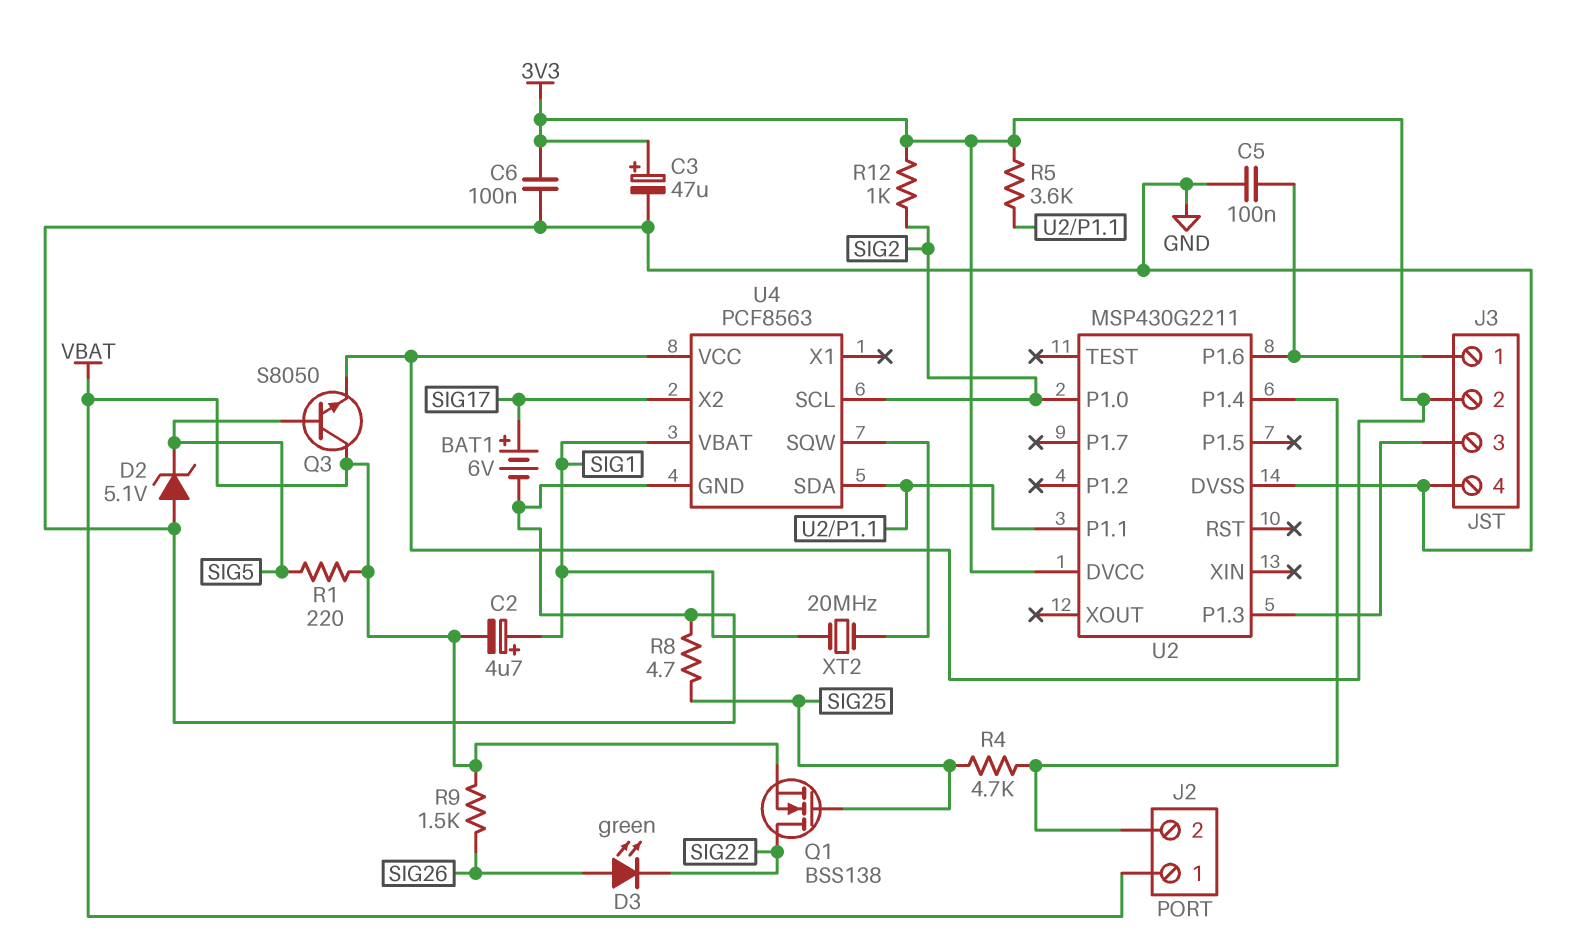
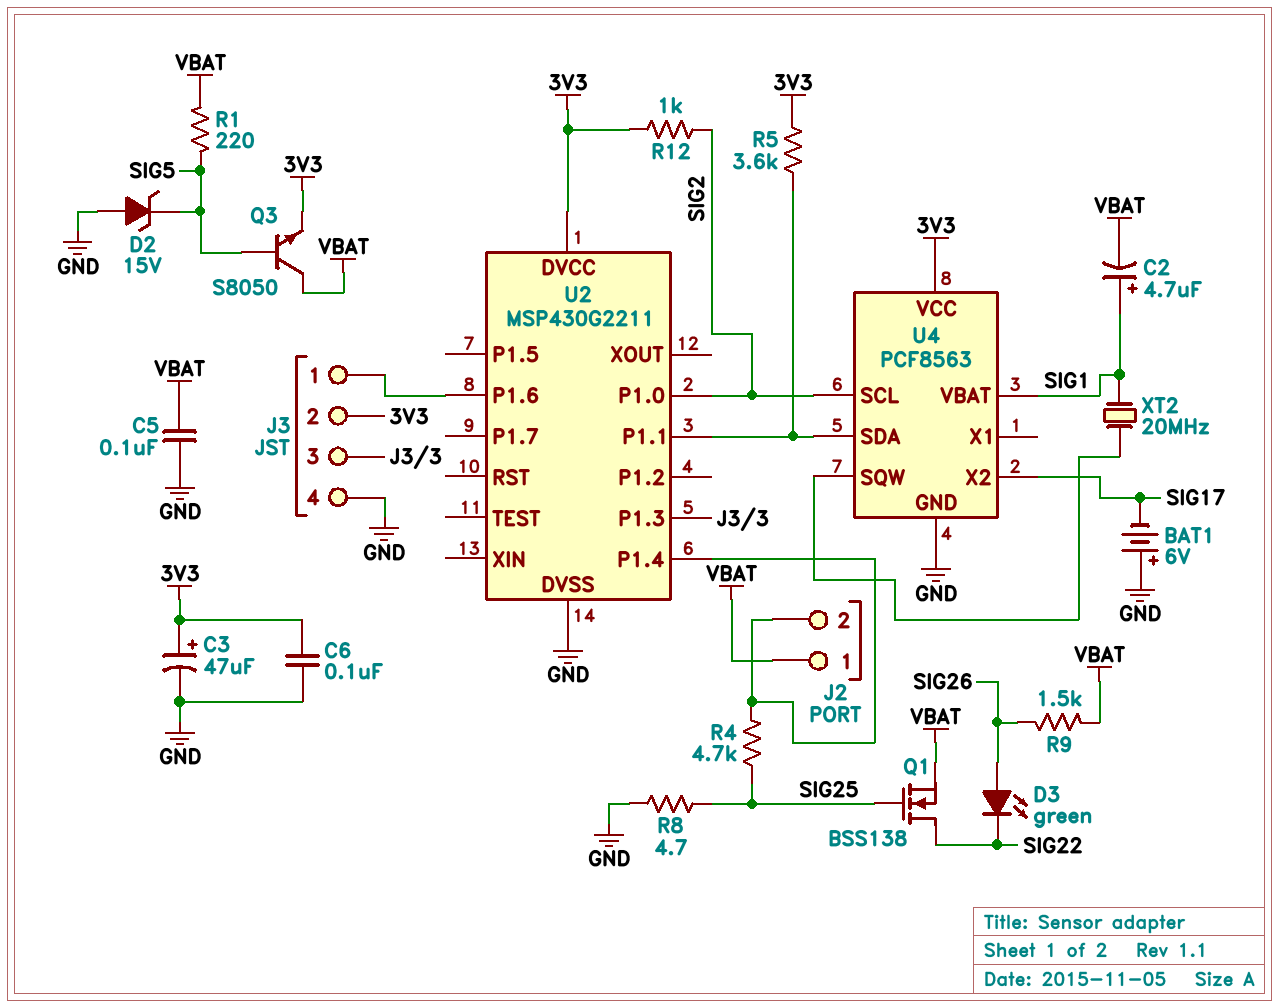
BAT1: 6V (plus SIG17, minus GND) -> 6V (plus GND, minus SIG17)
C5: 100nF (GND, J3/1) -> 100nF (GND, VBAT)
D2: zener 5.1V (A GND, K SIG5) -> zener 15V (A GND, K SIG5)

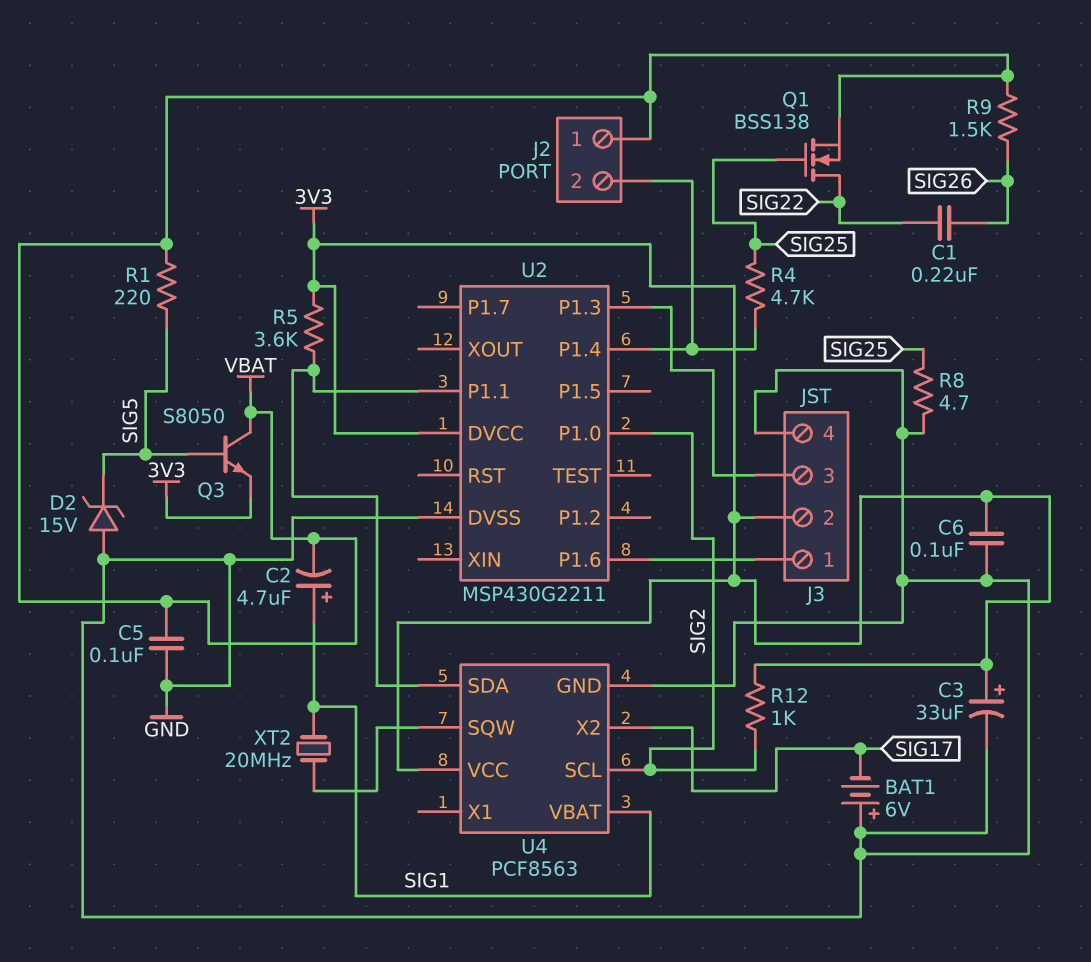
C1: none -> 220nF (SIG22, SIG26)
C3: 47uF (plus 3V3, minus GND) -> 33uF (plus 3V3, minus GND)
D3: LED green (A SIG26, K SIG22) -> none

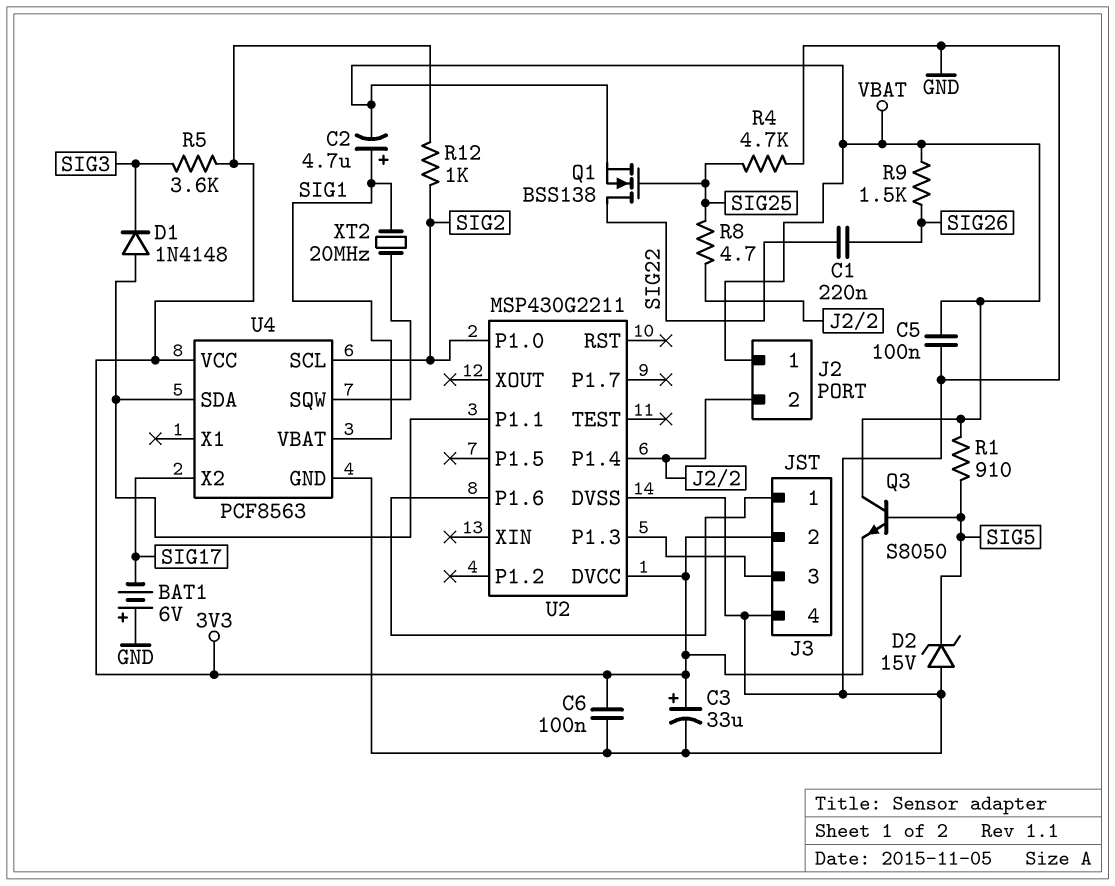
D1: none -> diode 1N4148 (A U2/P1.1, K SIG3)
R1: 220 (SIG5, VBAT) -> 910 (SIG5, VBAT)
R4: 4.7k (J2/2, SIG25) -> 4.7k (GND, SIG25)
R5: 3.6k (3V3, U2/P1.1) -> 3.6k (3V3, SIG3)
R8: 4.7 (GND, SIG25) -> 4.7 (J2/2, SIG25)

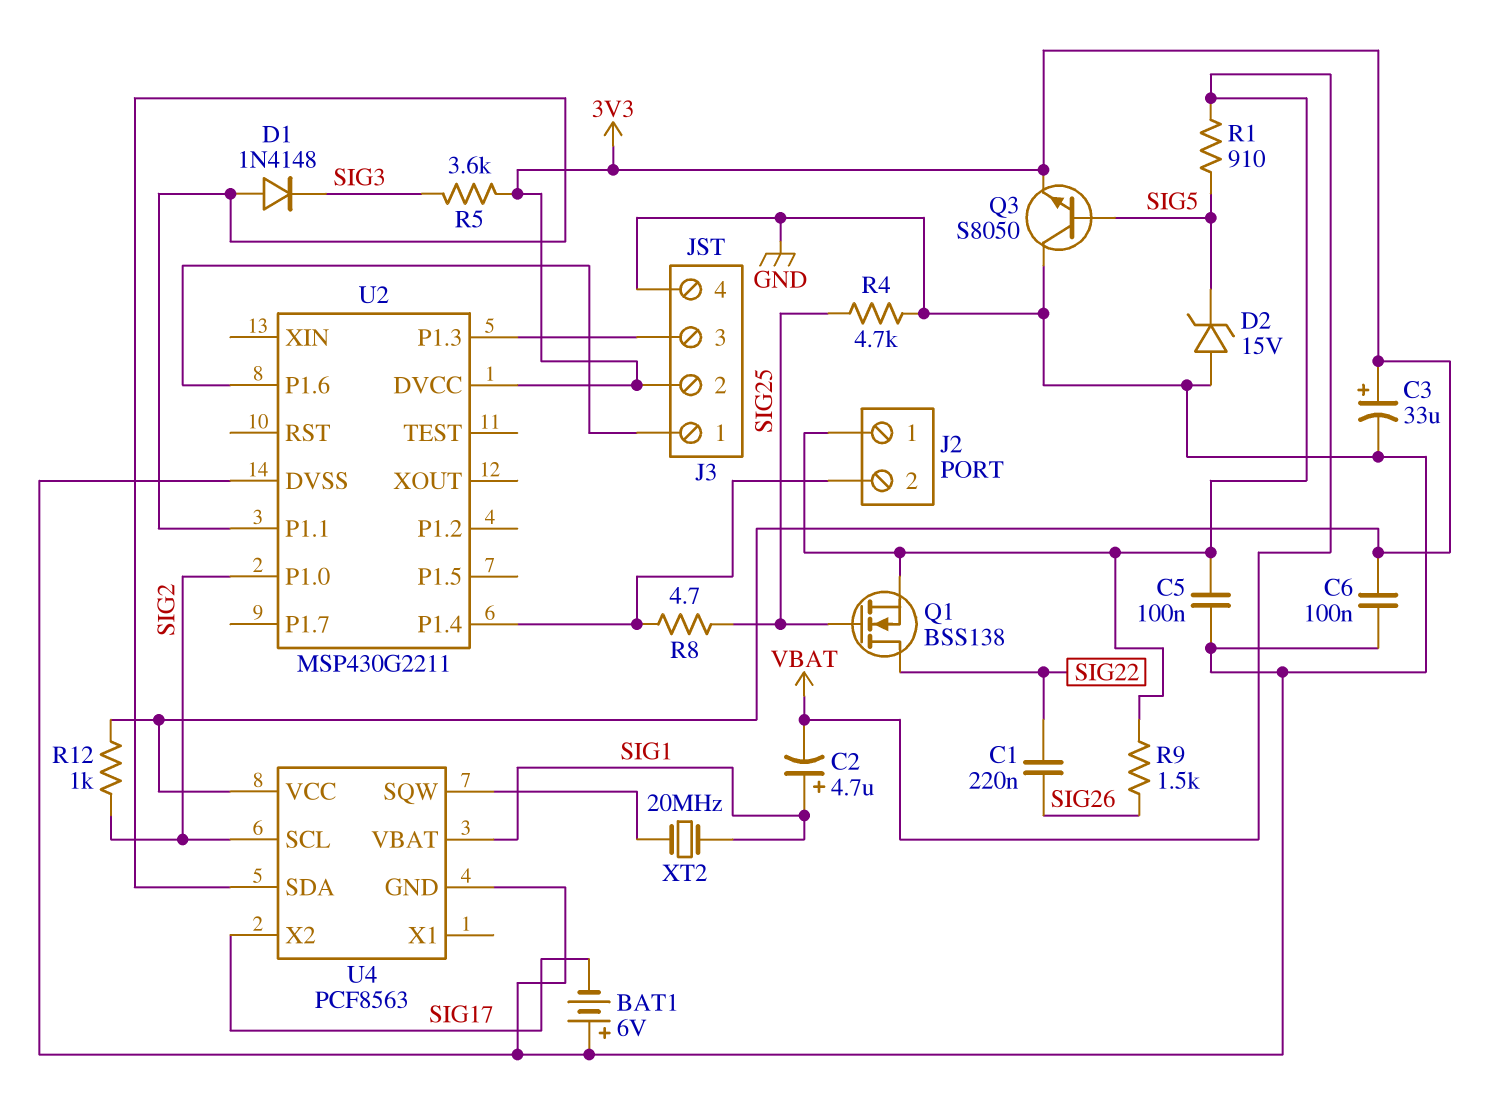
Q3: NPN S8050 (B SIG5, C VBAT, E 3V3) -> NPN S8050 (B SIG5, C GND, E 3V3)

